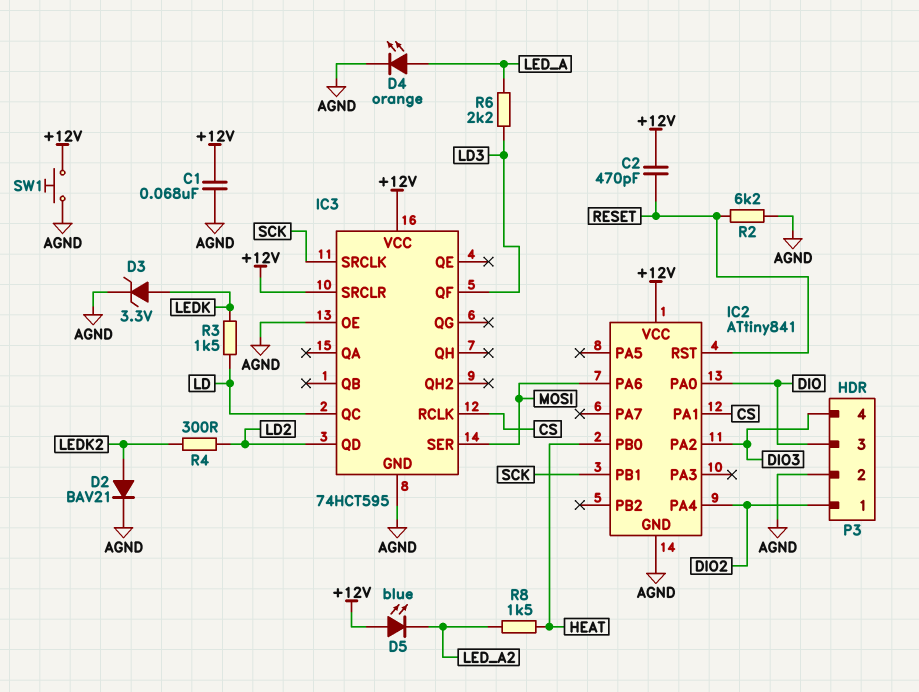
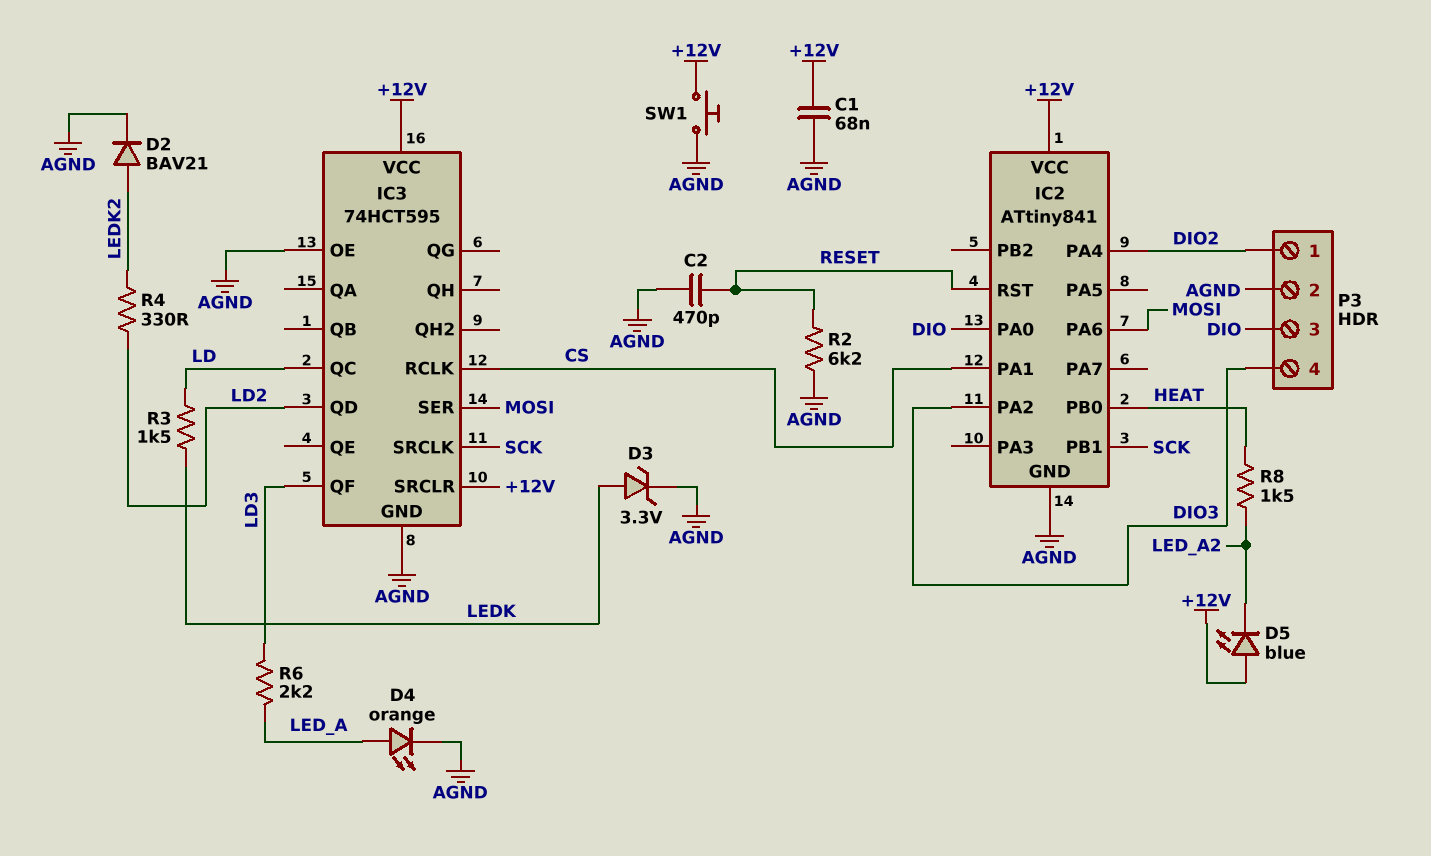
C2: 470pF (+12V, RESET) -> 470pF (AGND, RESET)
R4: 300 (LD2, LEDK2) -> 330 (LD2, LEDK2)

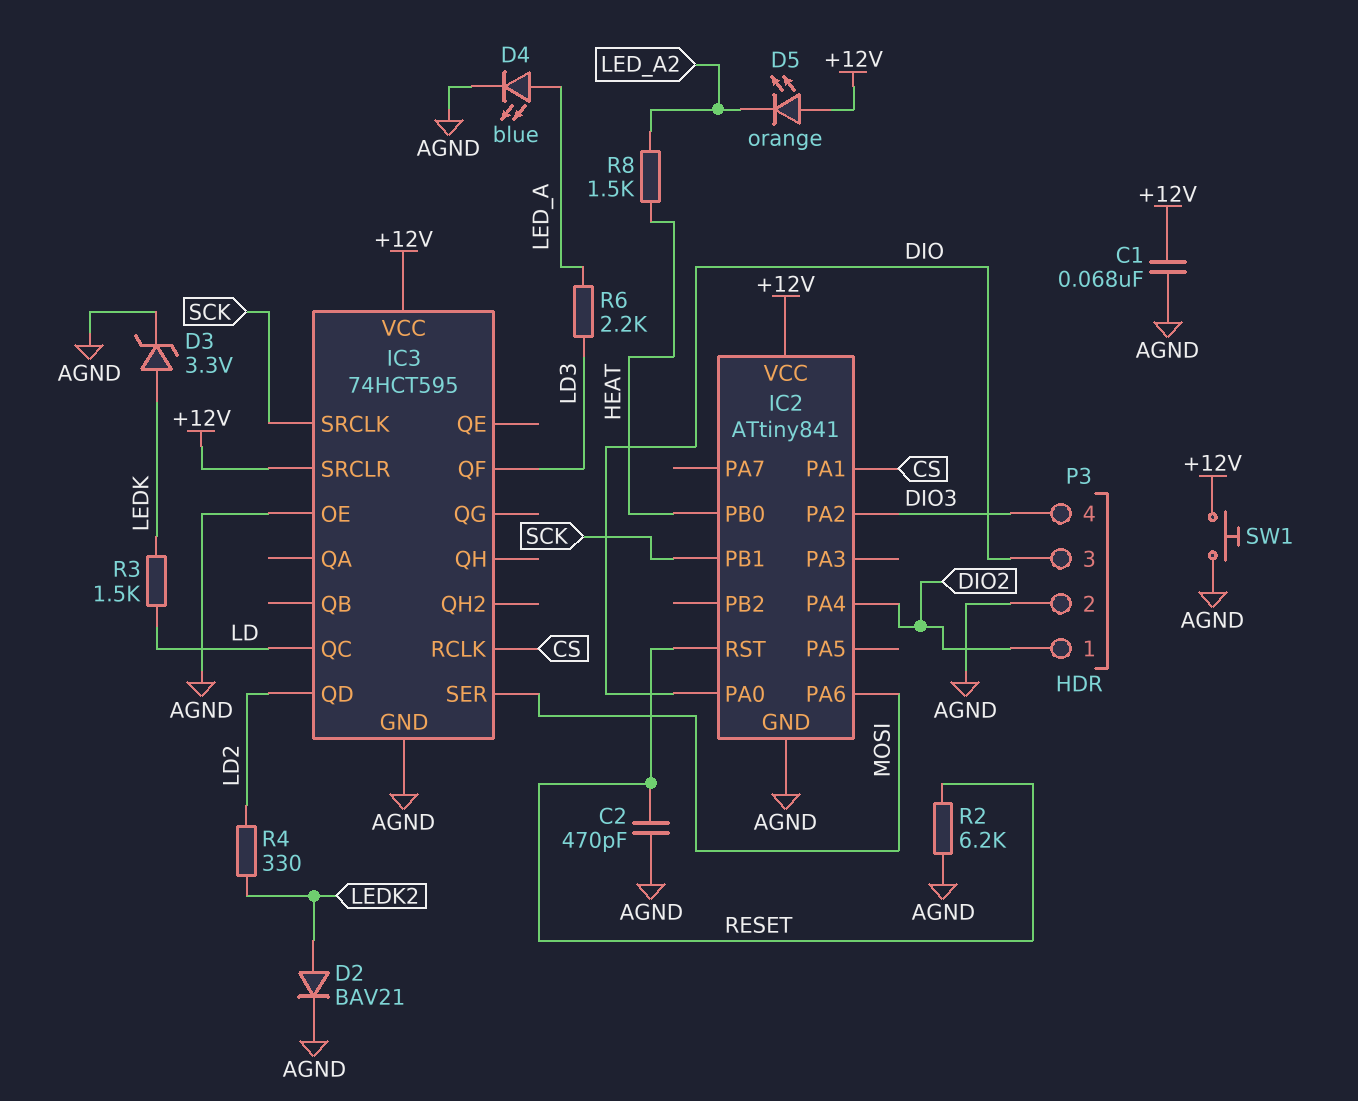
D4: LED orange (A LED_A, K AGND) -> LED blue (A LED_A, K AGND)
D5: LED blue (A +12V, K LED_A2) -> LED orange (A +12V, K LED_A2)

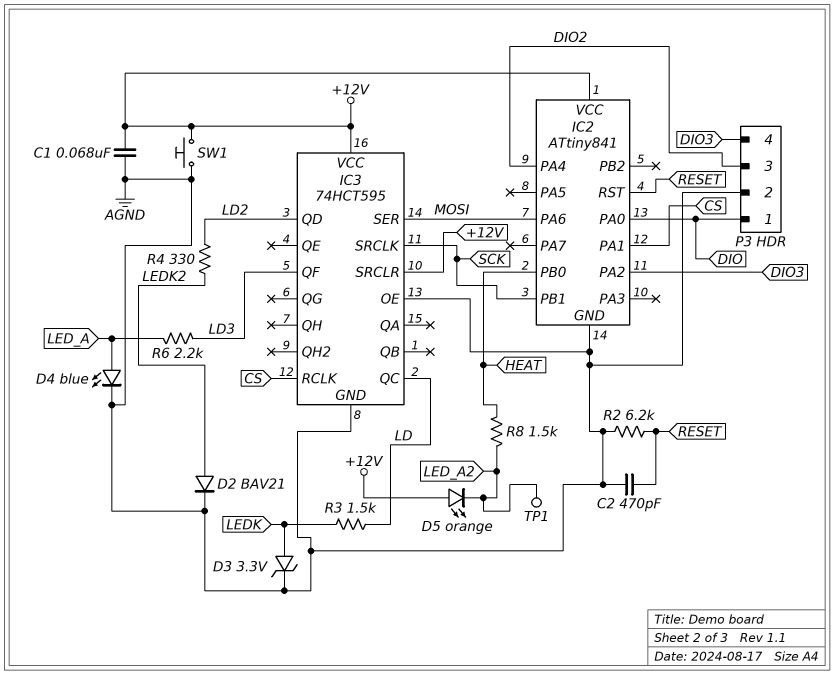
P3 pin 1: DIO2 -> DIO
P3 pin 3: DIO -> DIO2
TP1: none -> test point (LED_A2)

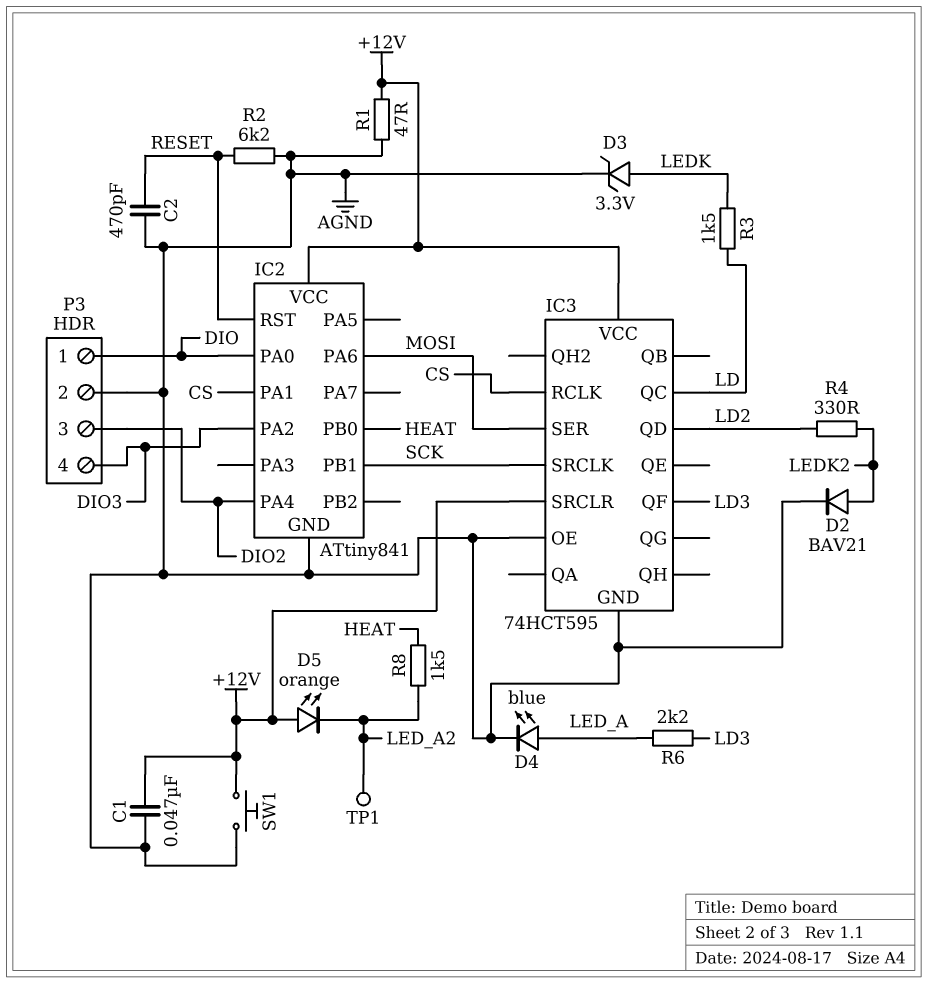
C1: 68nF (+12V, AGND) -> 47nF (+12V, AGND)
R1: none -> 47 (+12V, AGND)

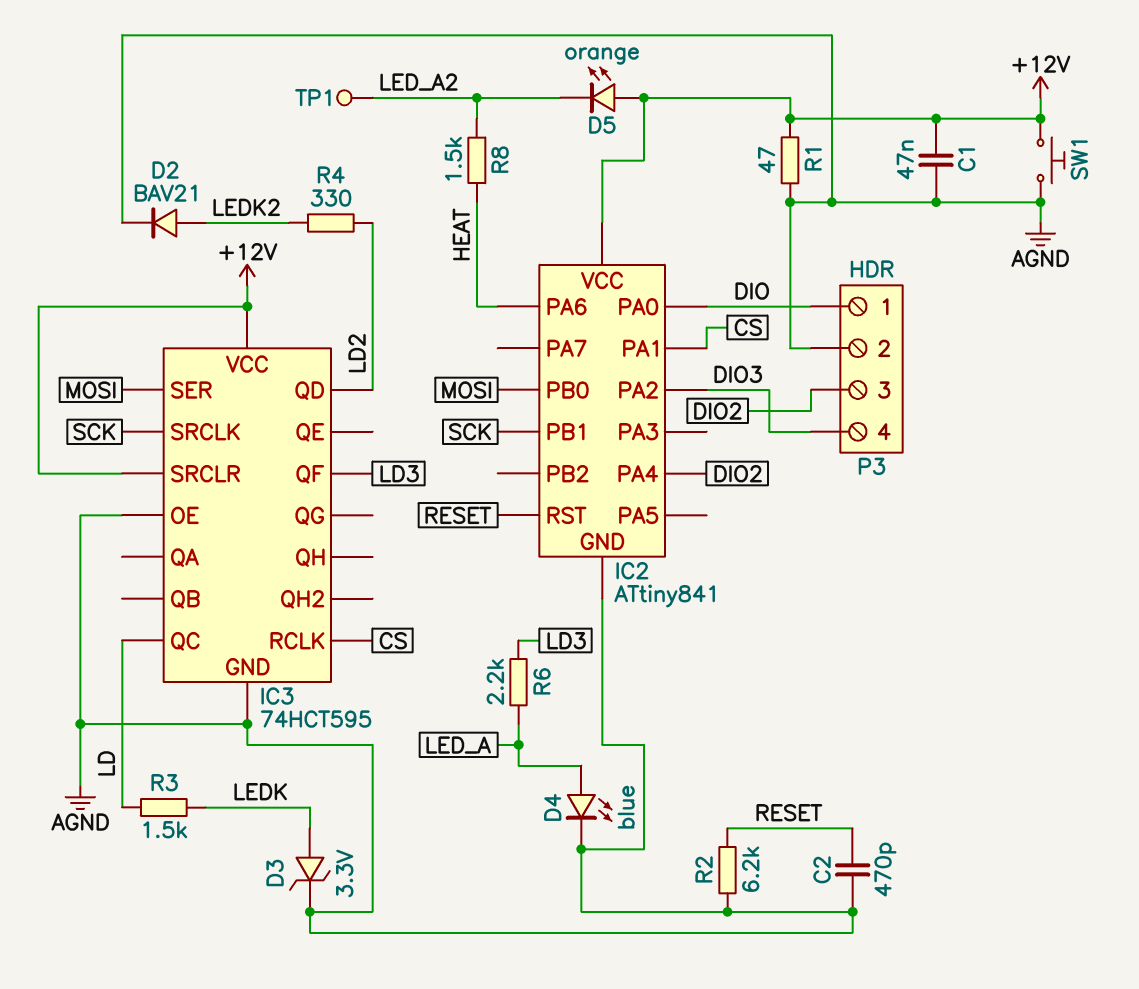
IC2 pin PA6: MOSI -> HEAT
IC2 pin PB0: HEAT -> MOSI

